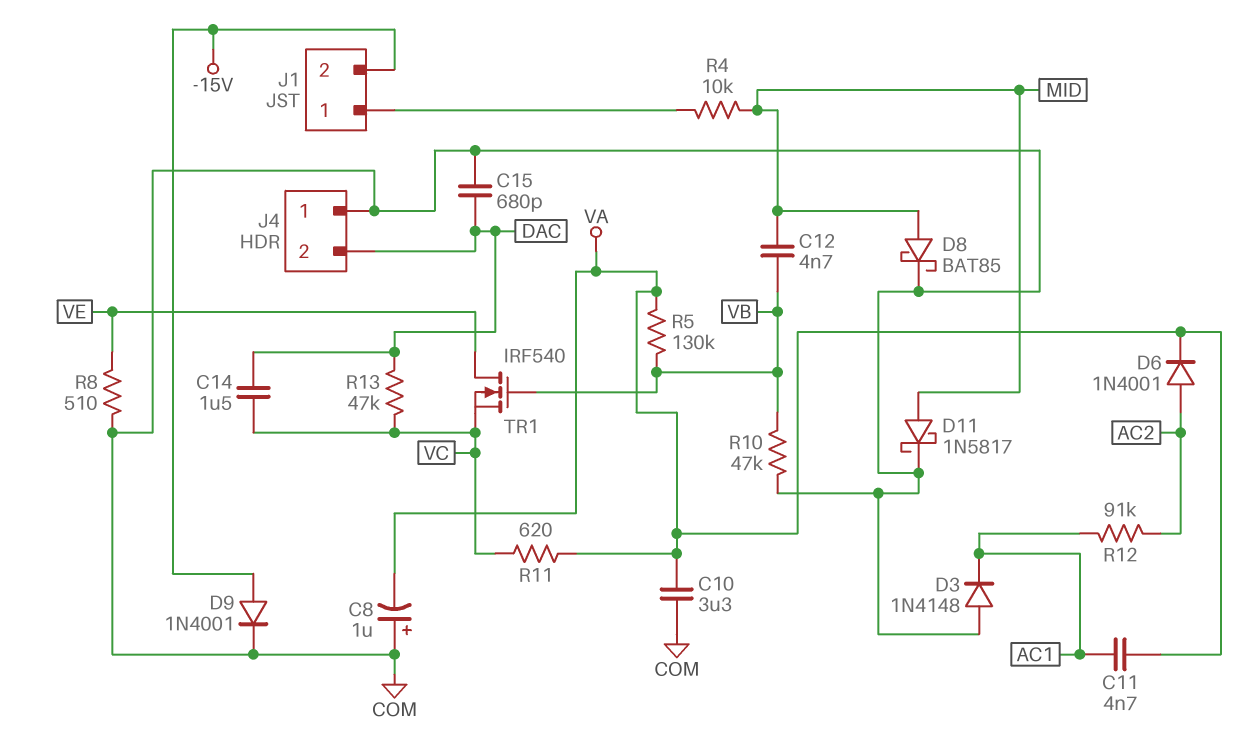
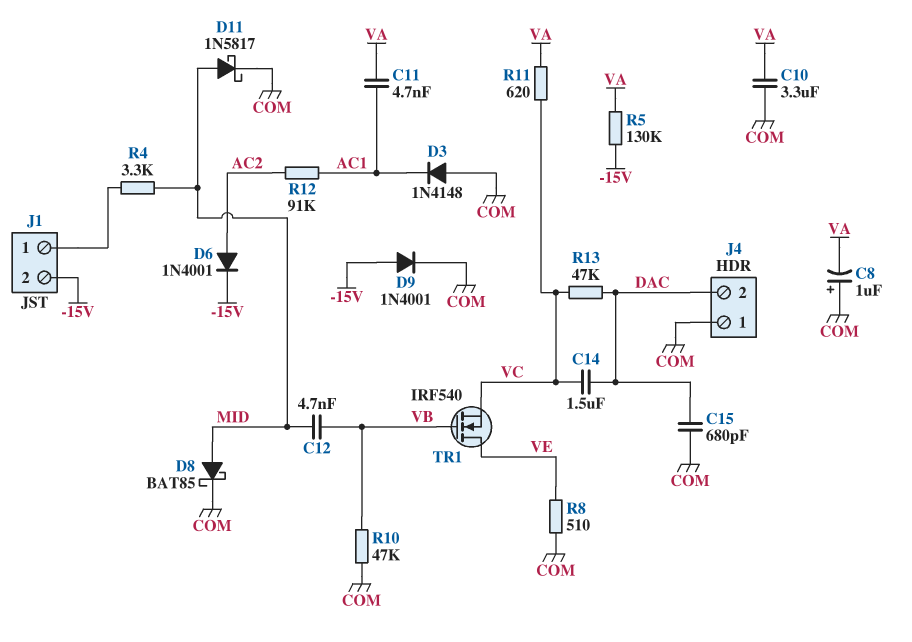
D6: diode 1N4001 (A AC2, K VA) -> diode 1N4001 (A AC2, K -15V)
R4: 10k (J1/1, MID) -> 3.3k (J1/1, MID)
R5: 130k (VA, VB) -> 130k (-15V, VA)

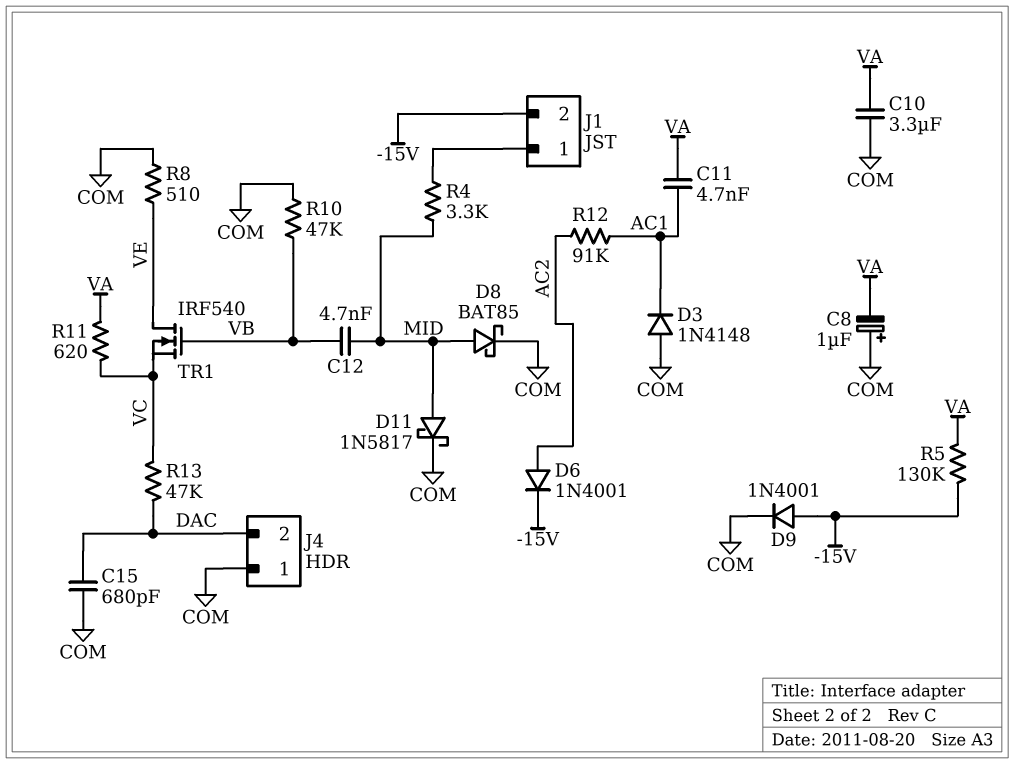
C14: 1.5uF (DAC, VC) -> none

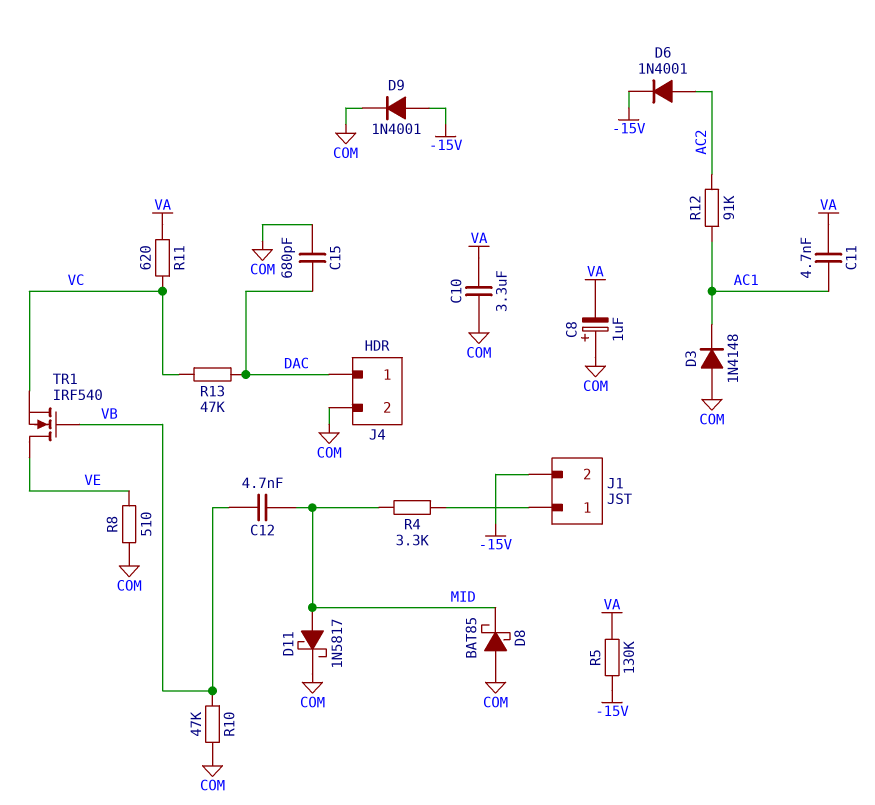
D8: schottky BAT85 (A MID, K COM) -> schottky BAT85 (A COM, K MID)
J4 pin 1: COM -> DAC
J4 pin 2: DAC -> COM

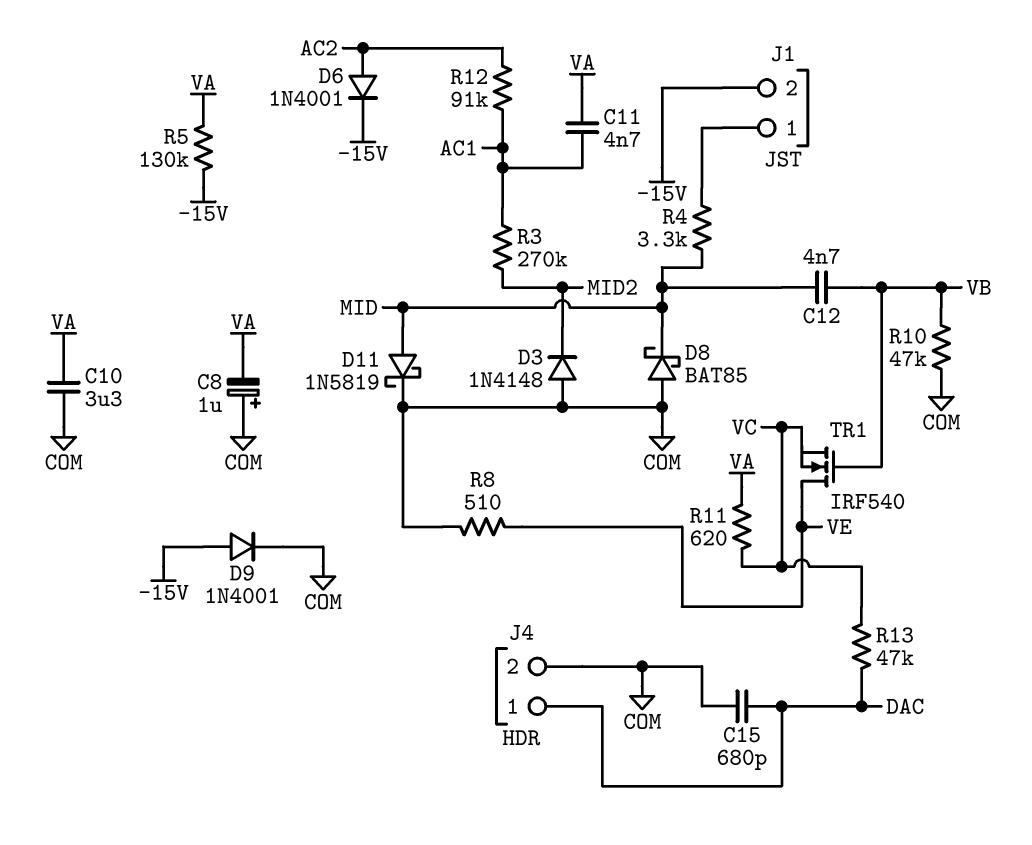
D3: diode 1N4148 (A COM, K AC1) -> diode 1N4148 (A COM, K MID2)
D11: schottky 1N5817 (A MID, K COM) -> schottky 1N5819 (A MID, K COM)
R3: none -> 270k (AC1, MID2)

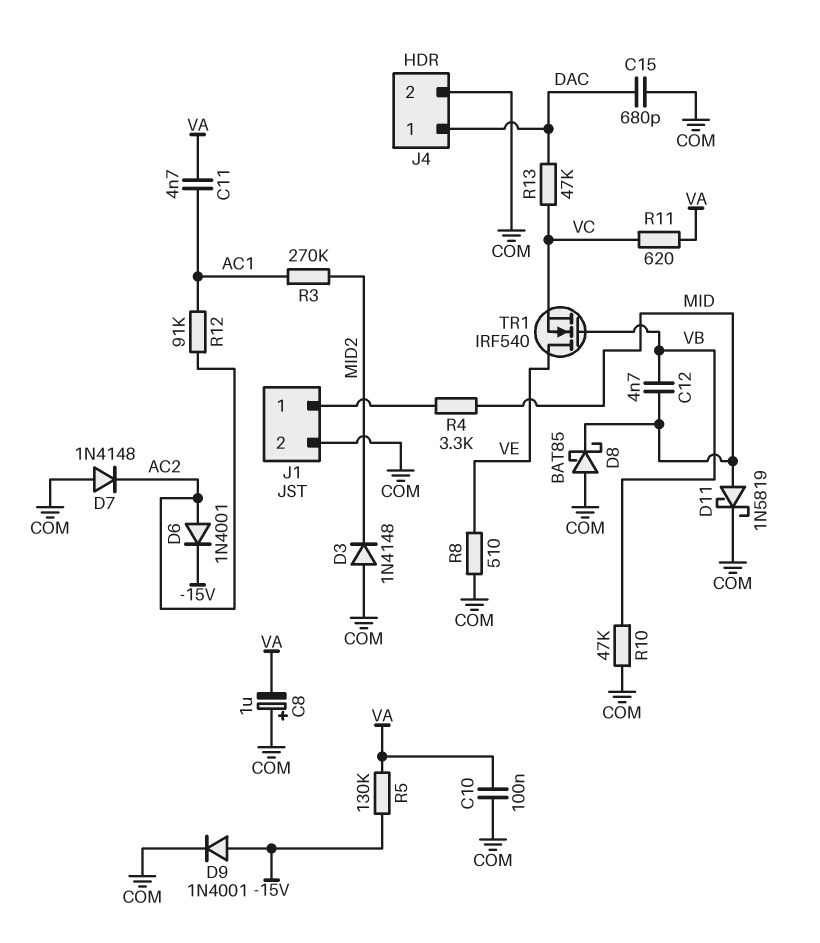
C10: 3.3uF (COM, VA) -> 100nF (COM, VA)
D7: none -> diode 1N4148 (A COM, K AC2)
J1 pin 2: -15V -> COM

